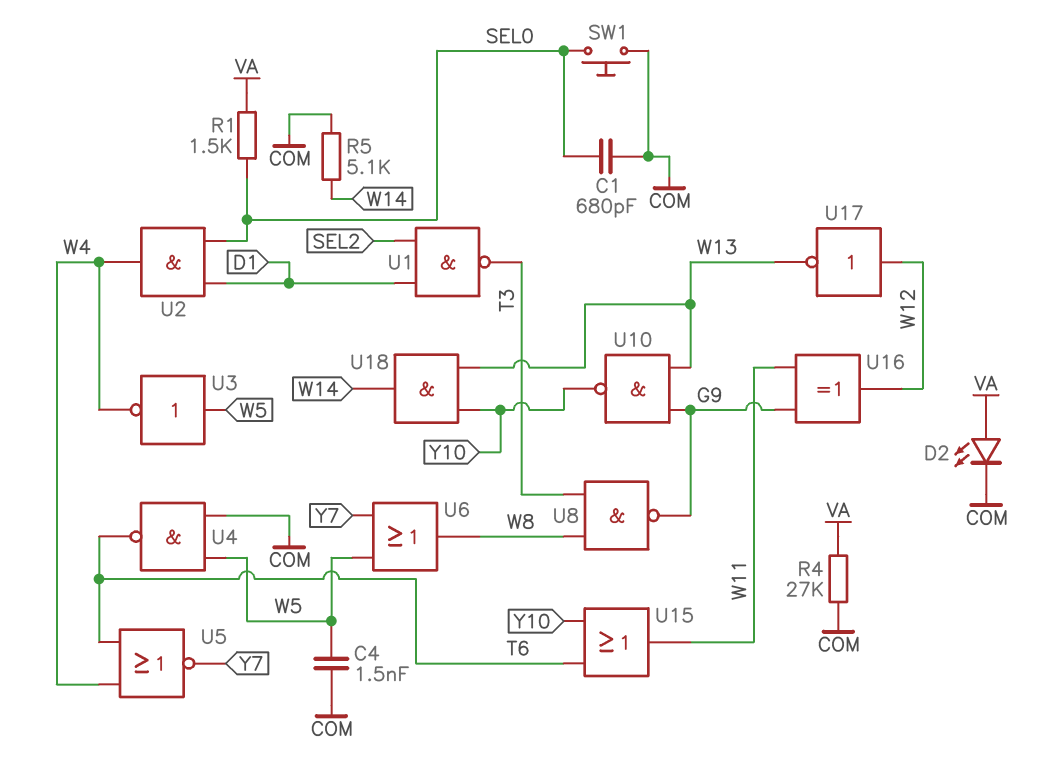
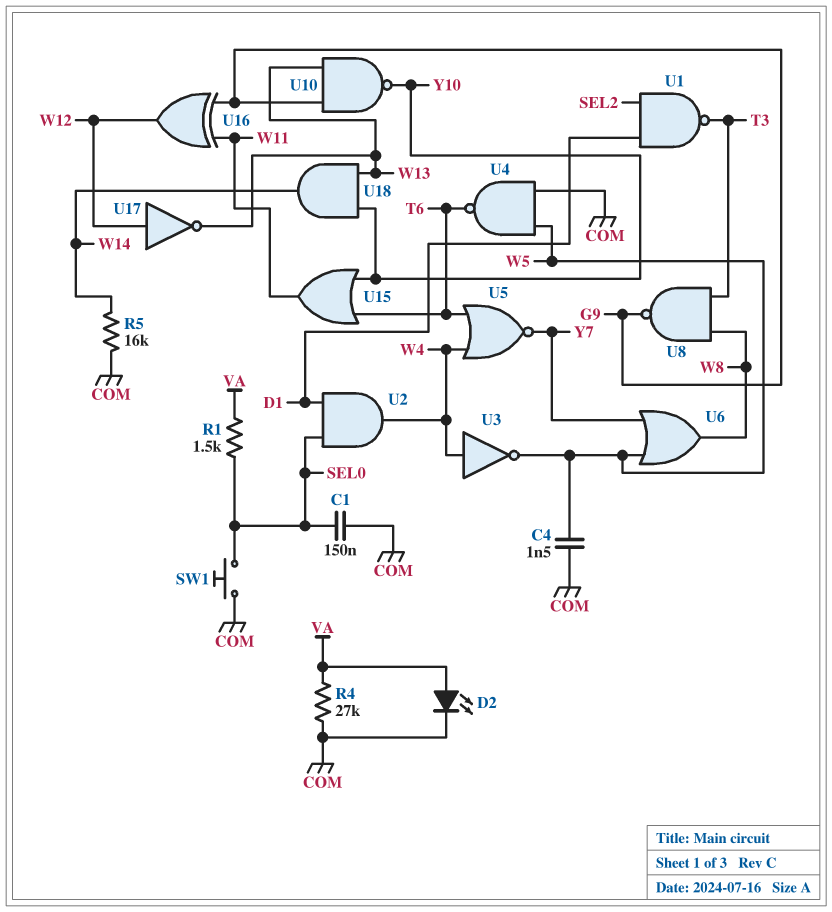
C1: 680pF (COM, SEL0) -> 150nF (COM, SEL0)
R5: 5.1k (COM, W14) -> 16k (COM, W14)
U3: NOT (in W5, out W4) -> NOT (in W4, out W5)

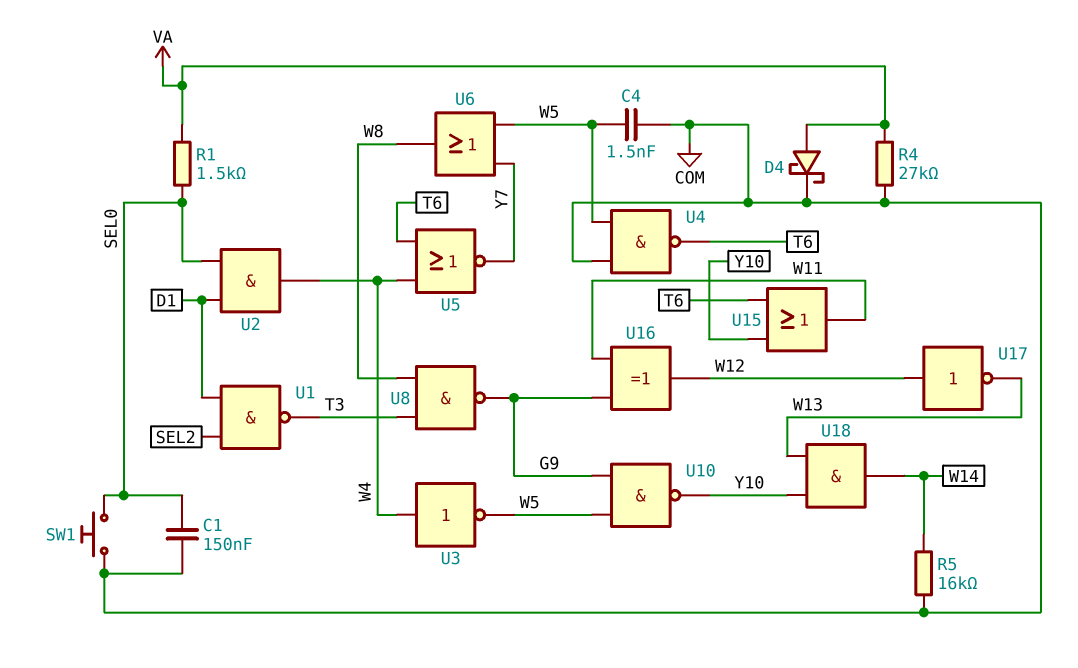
D2: LED (A VA, K COM) -> none
D4: none -> schottky (A VA, K COM)
U10: NAND (in G9, in W13, out Y10) -> NAND (in G9, in W5, out Y10)

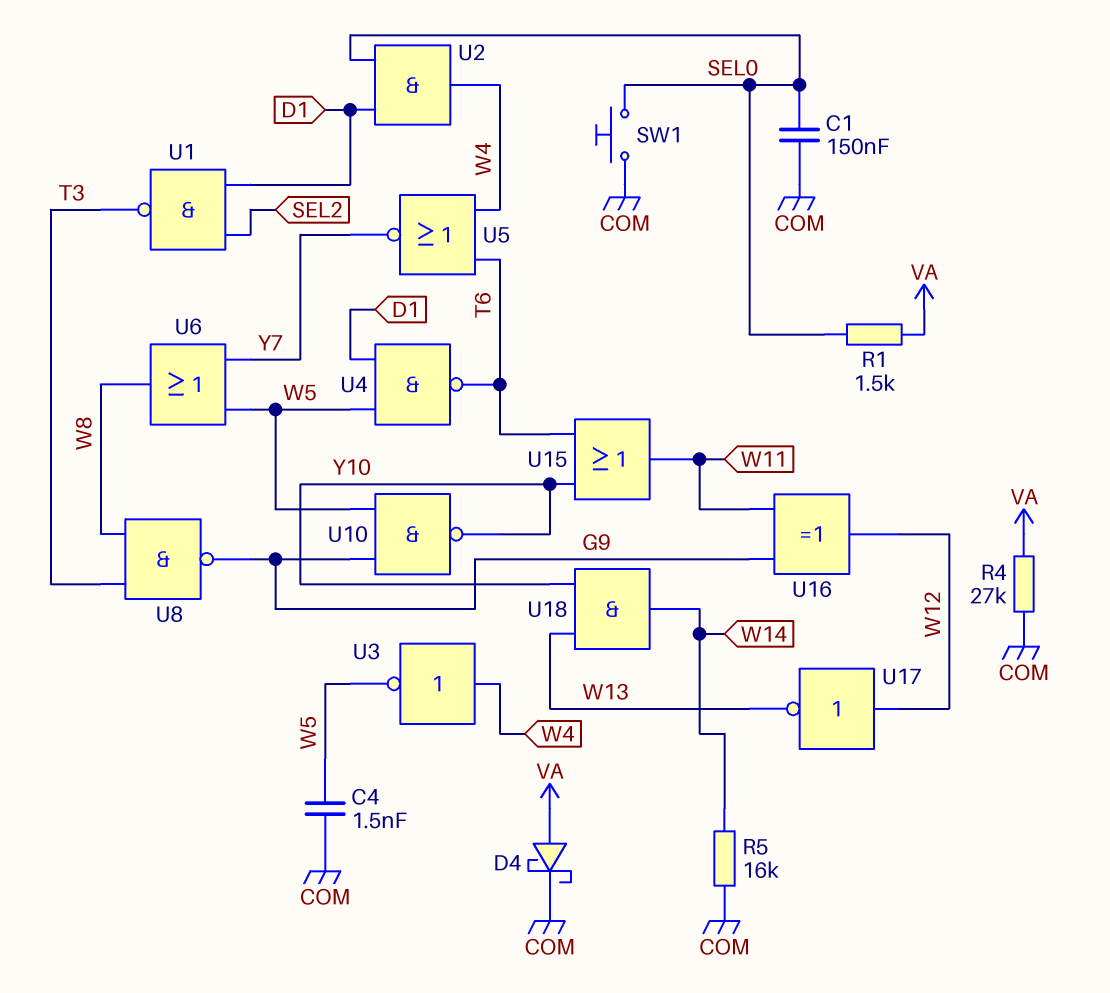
U4: NAND (in COM, in W5, out T6) -> NAND (in D1, in W5, out T6)

